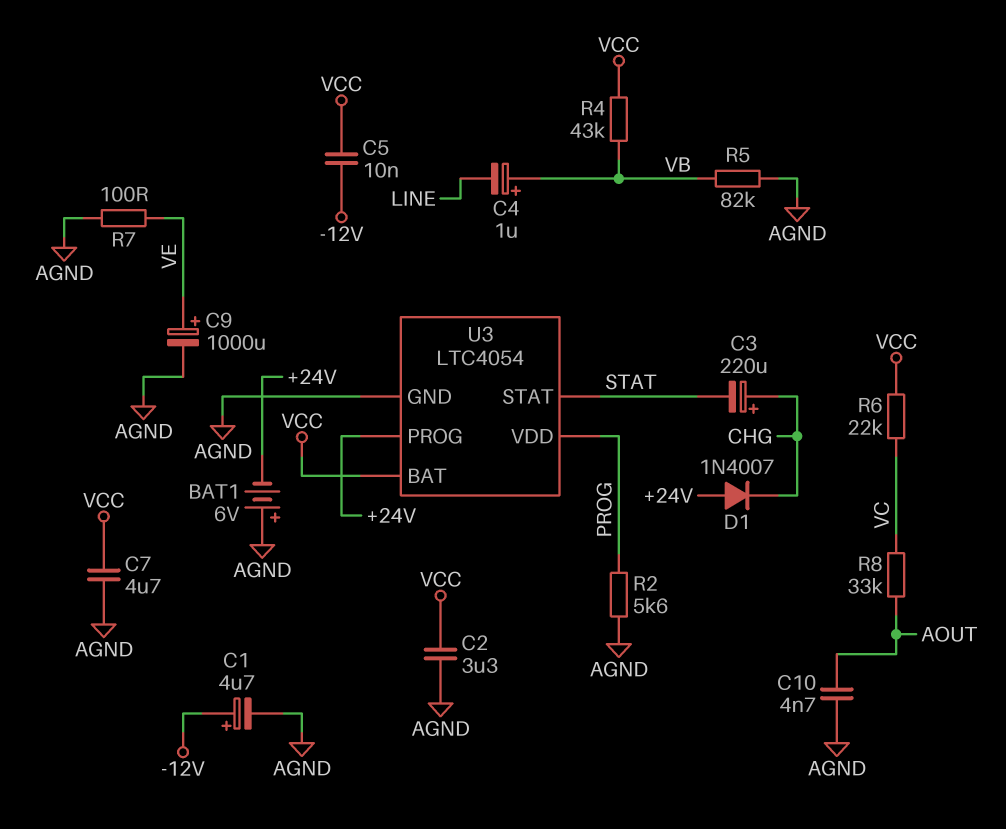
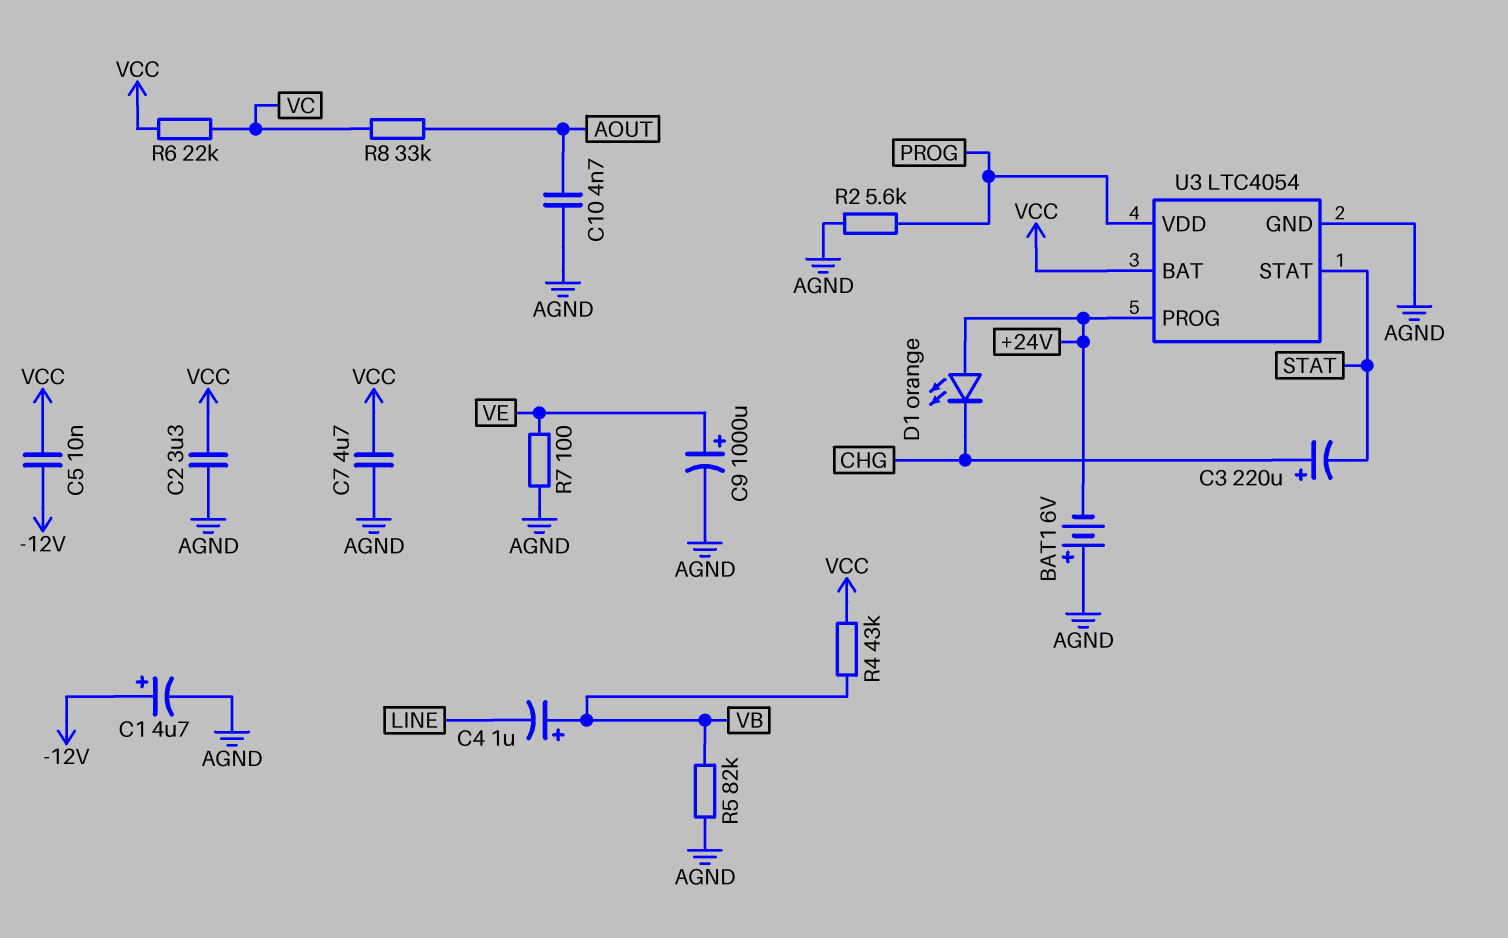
D1: diode 1N4007 (A +24V, K CHG) -> LED orange (A +24V, K CHG)

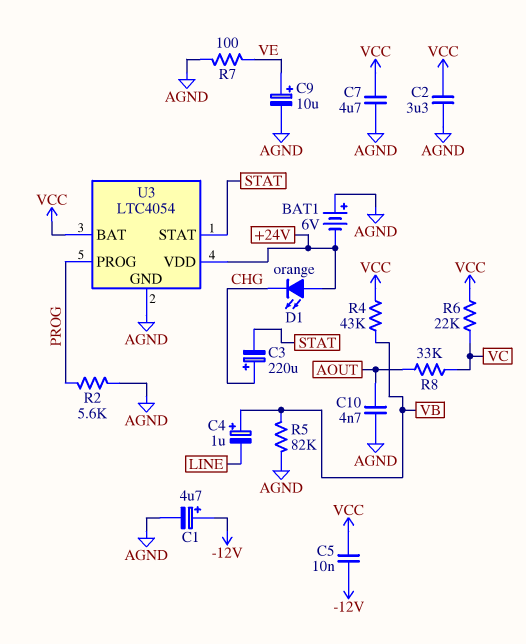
C9: 1000uF (plus VE, minus AGND) -> 10uF (plus VE, minus AGND)
U3 pin PROG: +24V -> PROG
U3 pin VDD: PROG -> +24V

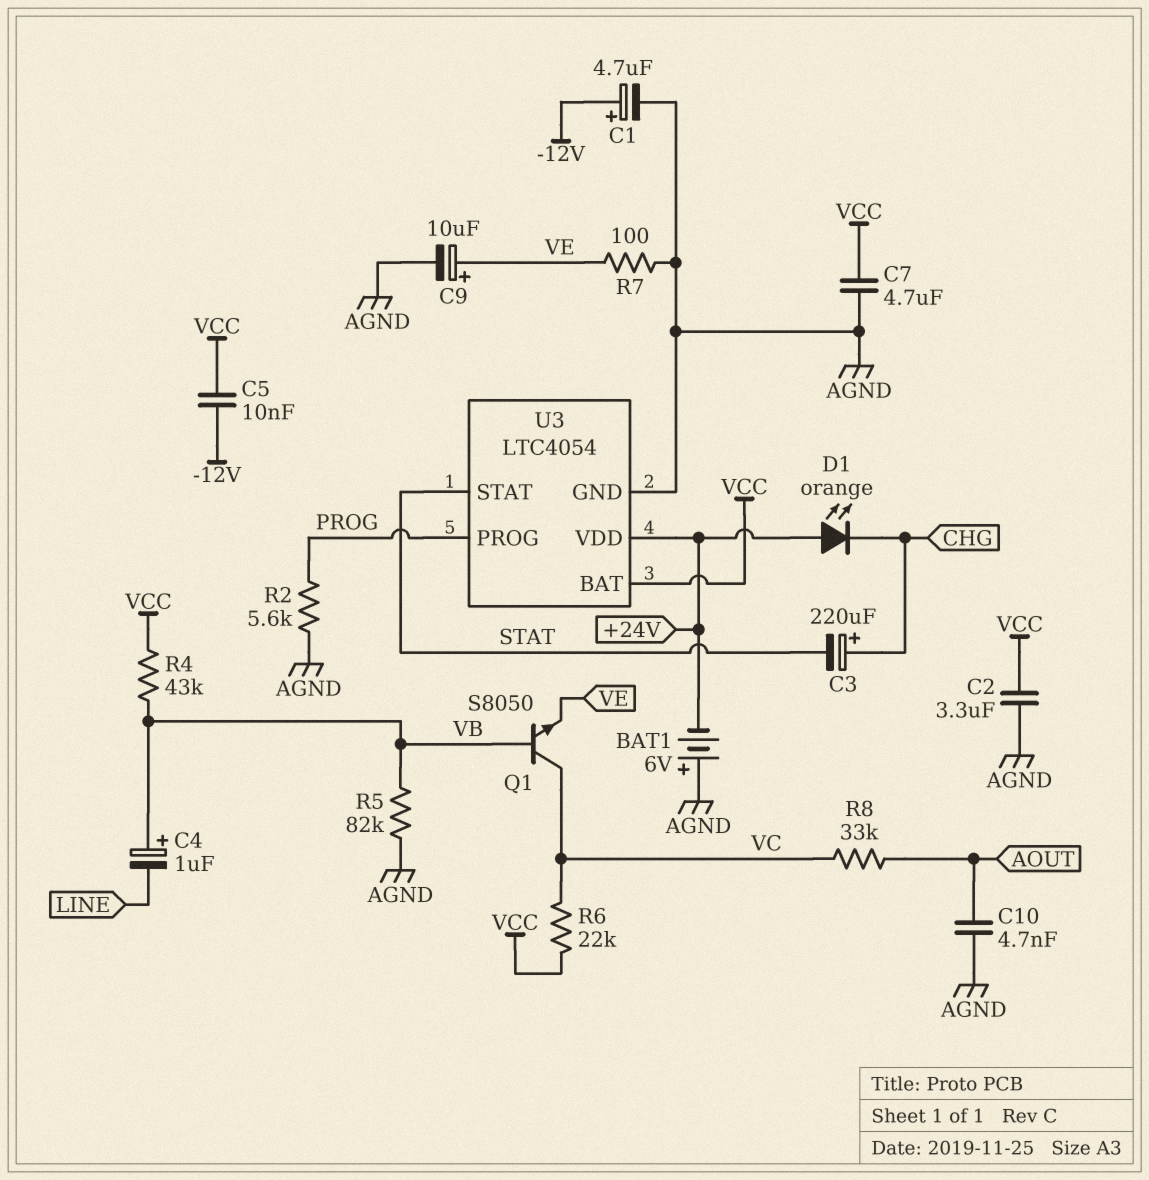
Q1: none -> NPN S8050 (B VB, C VC, E VE)

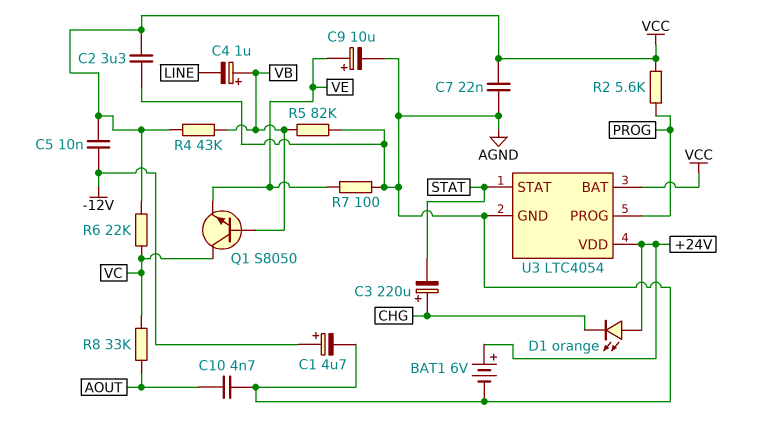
BAT1: 6V (plus AGND, minus +24V) -> 6V (plus +24V, minus AGND)
C7: 4.7uF (AGND, VCC) -> 22nF (AGND, VCC)
R2: 5.6k (AGND, PROG) -> 5.6k (PROG, VCC)

